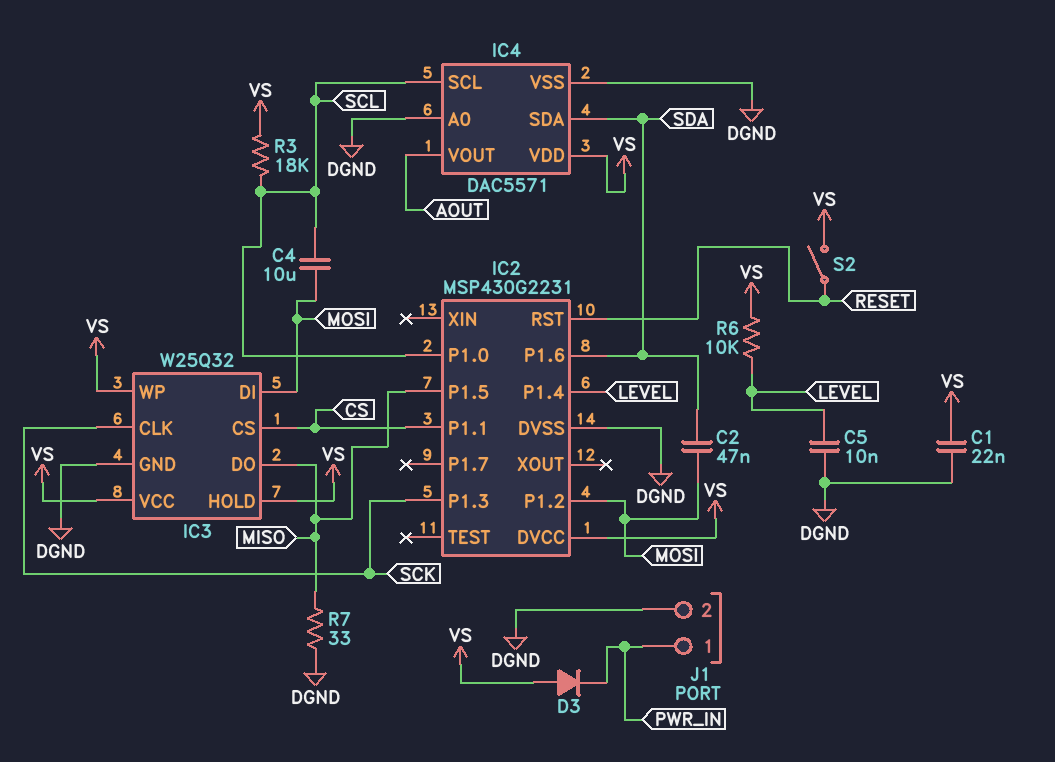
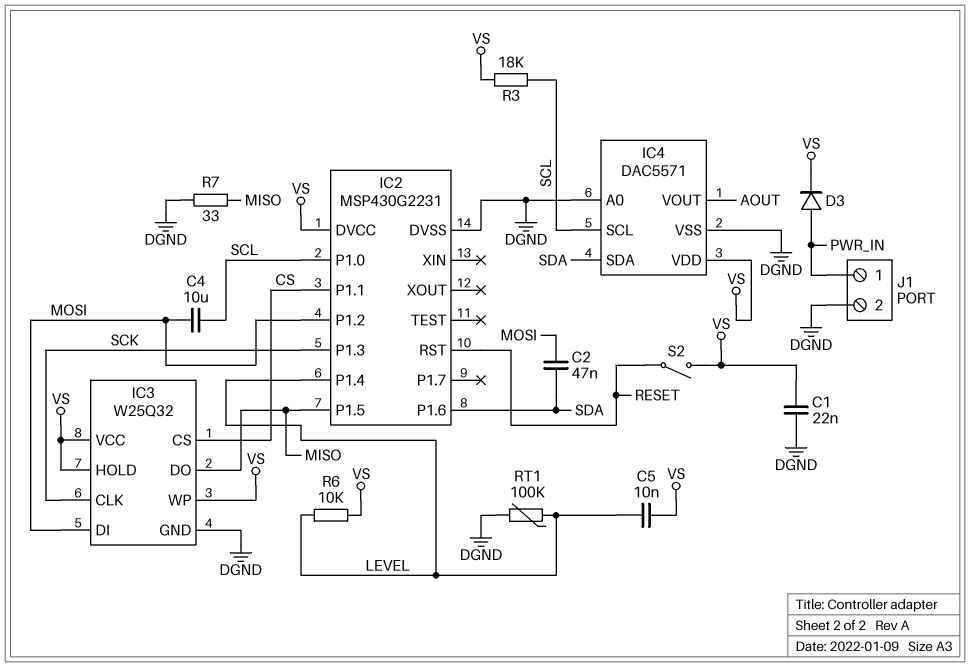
C5: 10nF (DGND, LEVEL) -> 10nF (LEVEL, VS)
D3: diode (A VS, K PWR_IN) -> diode (A PWR_IN, K VS)
RT1: none -> 100k (DGND, LEVEL)

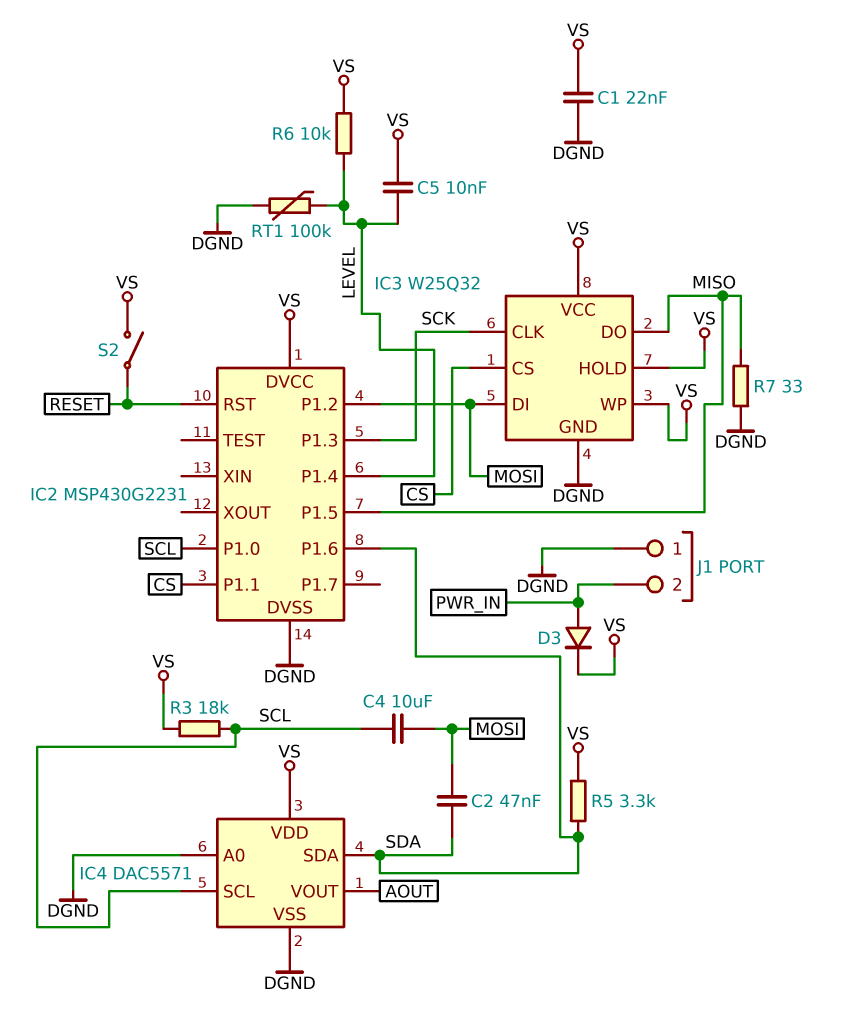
J1 pin 1: PWR_IN -> DGND
J1 pin 2: DGND -> PWR_IN
R5: none -> 3.3k (SDA, VS)

